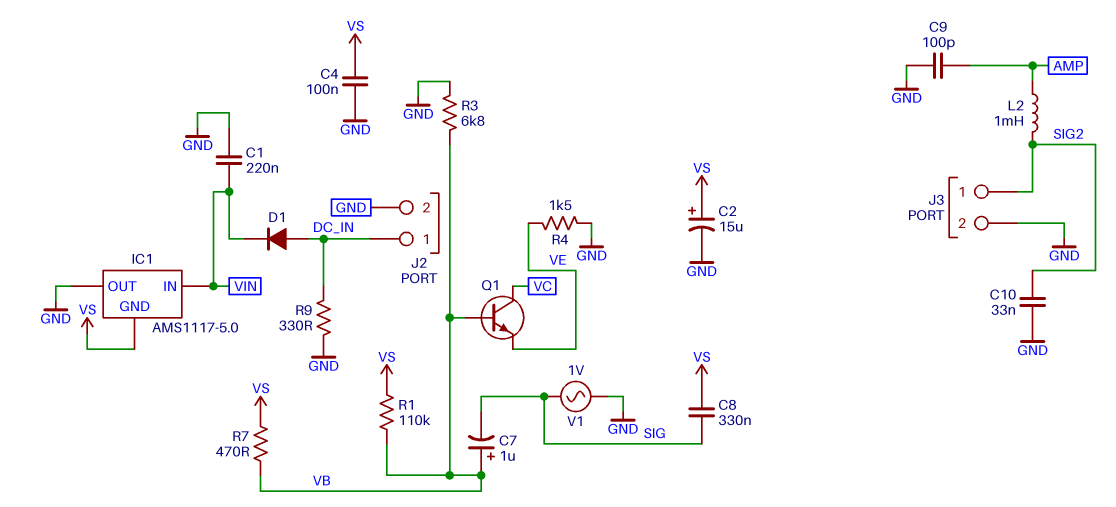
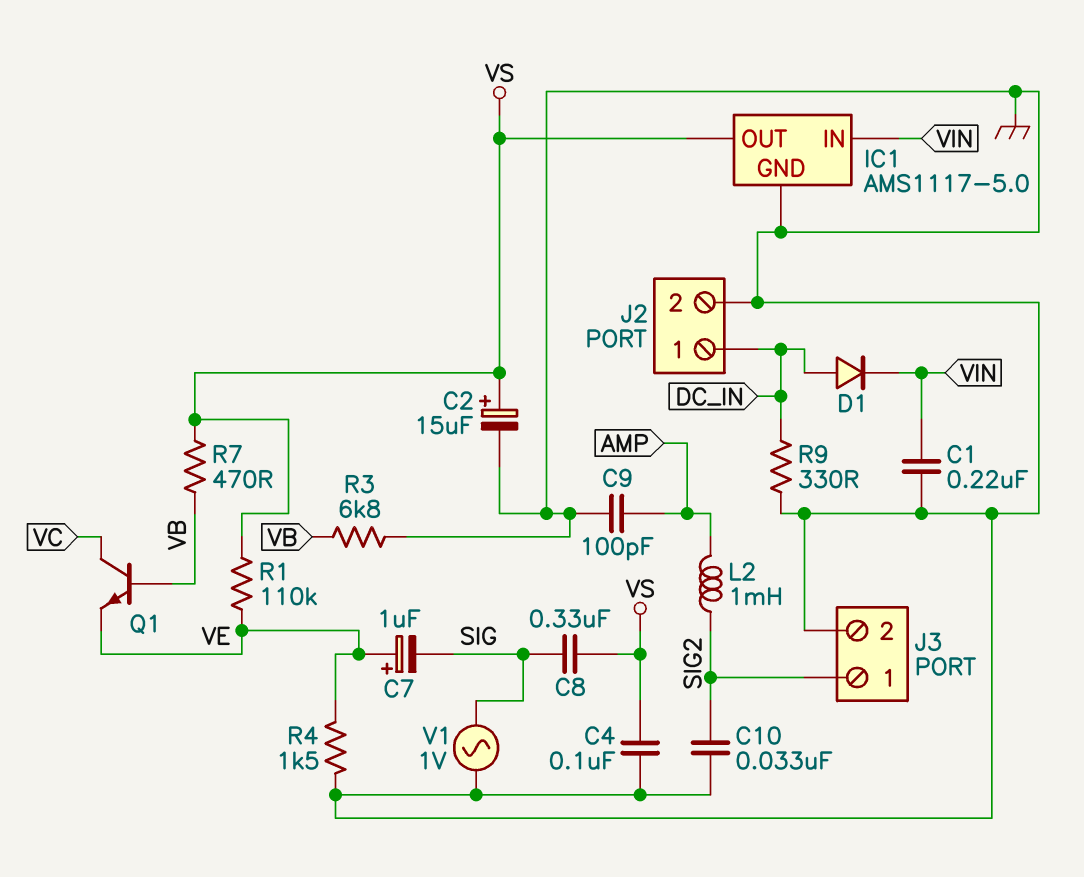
C7: 1uF (plus VB, minus SIG) -> 1uF (plus VE, minus SIG)
IC1 pin GND: VS -> GND
IC1 pin OUT: GND -> VS
R1: 110k (VB, VS) -> 110k (VE, VS)

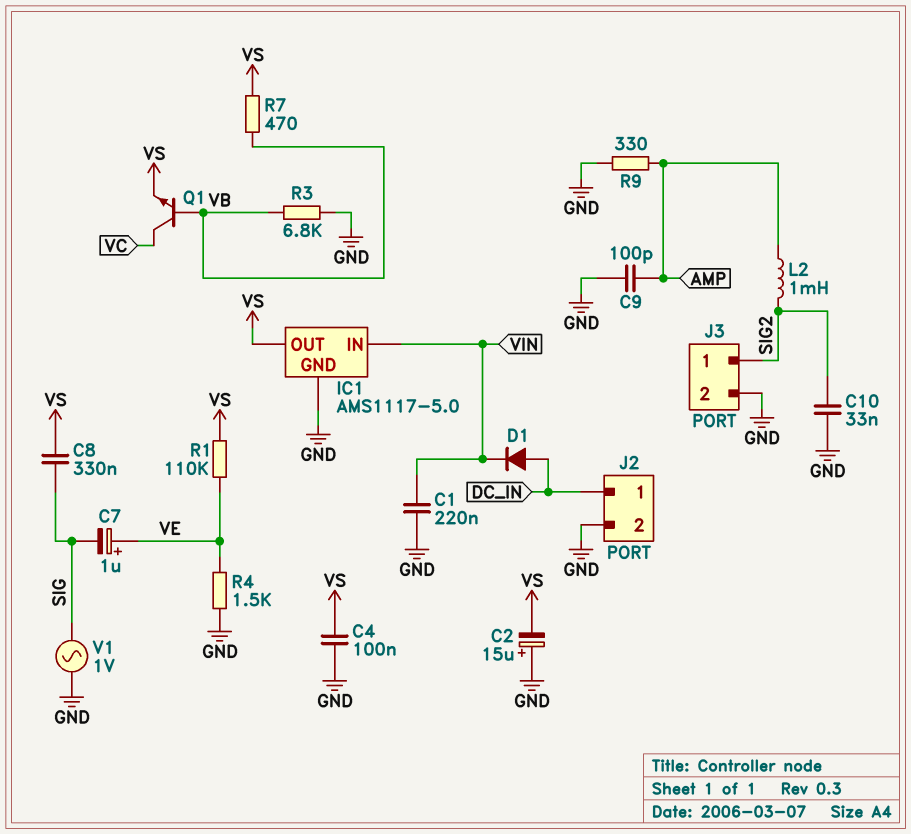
C2: 15uF (plus VS, minus GND) -> 15uF (plus GND, minus VS)
Q1: NPN (B VB, C VC, E VE) -> NPN (B VB, C VC, E VS)
R9: 330 (DC_IN, GND) -> 330 (AMP, GND)

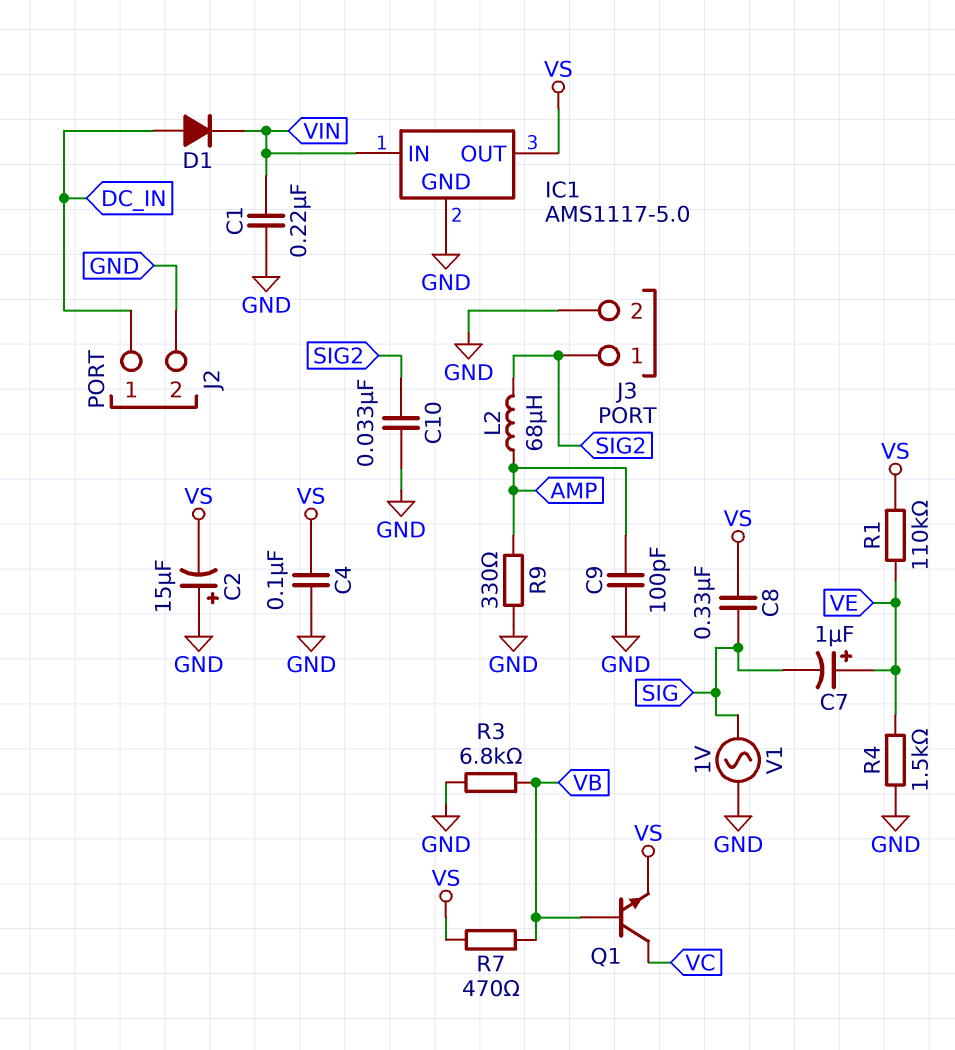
L2: 1mH (AMP, SIG2) -> 68uH (AMP, SIG2)

